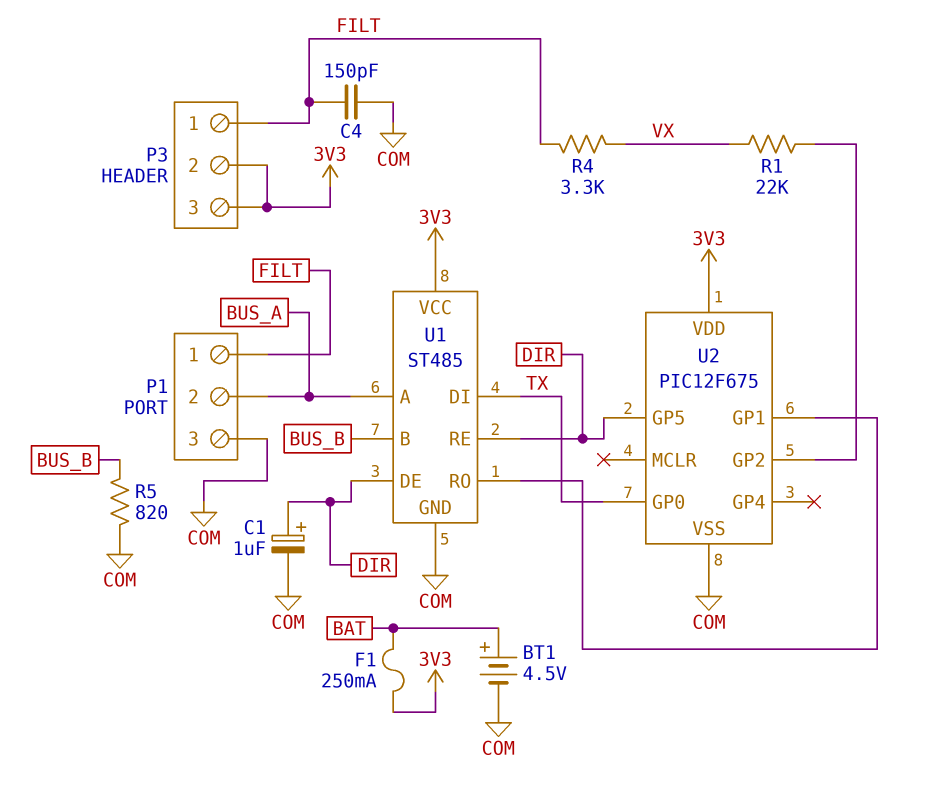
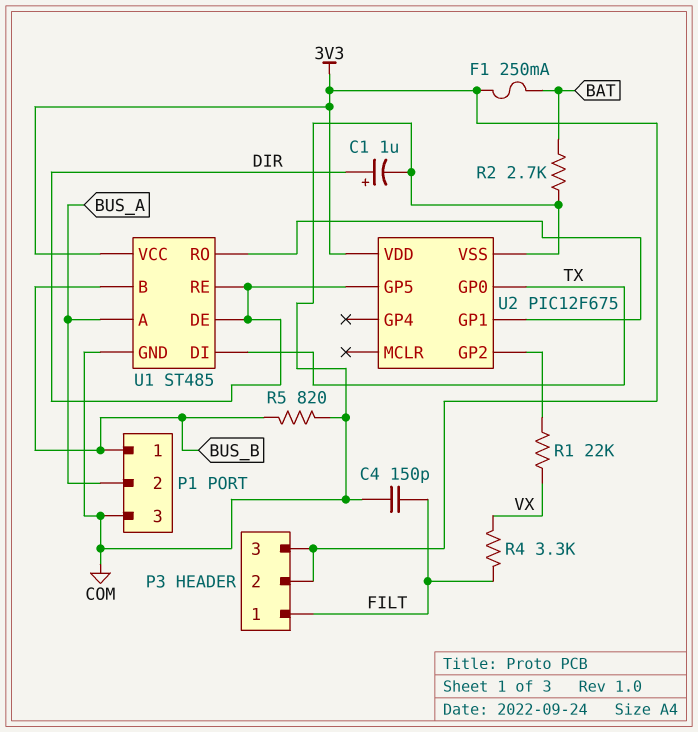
BT1: 4.5V (plus BAT, minus COM) -> none
P1 pin 1: FILT -> BUS_B
R2: none -> 2.7k (BAT, COM)

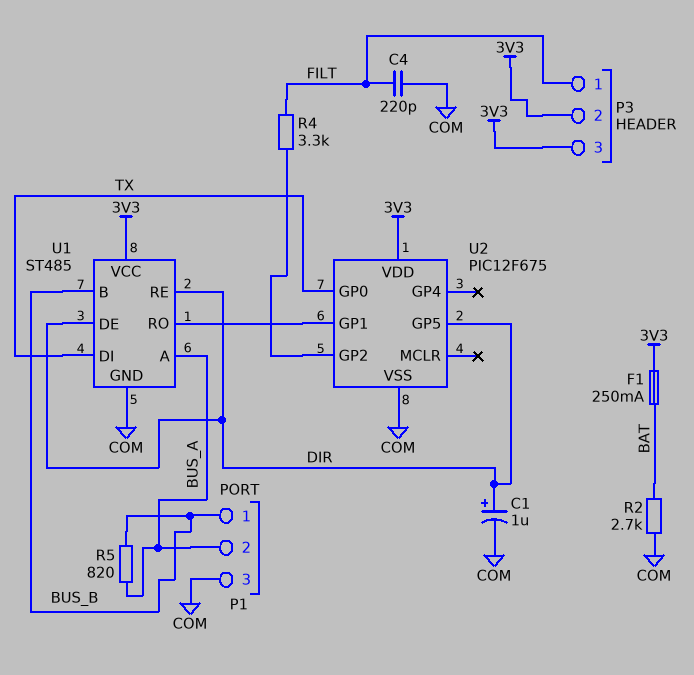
C4: 150pF (COM, FILT) -> 220pF (COM, FILT)
R1: 22k (U2/GP2, VX) -> none
R4: 3.3k (FILT, VX) -> 3.3k (FILT, U2/GP2)
R5: 820 (BUS_B, COM) -> 820 (BUS_A, BUS_B)

